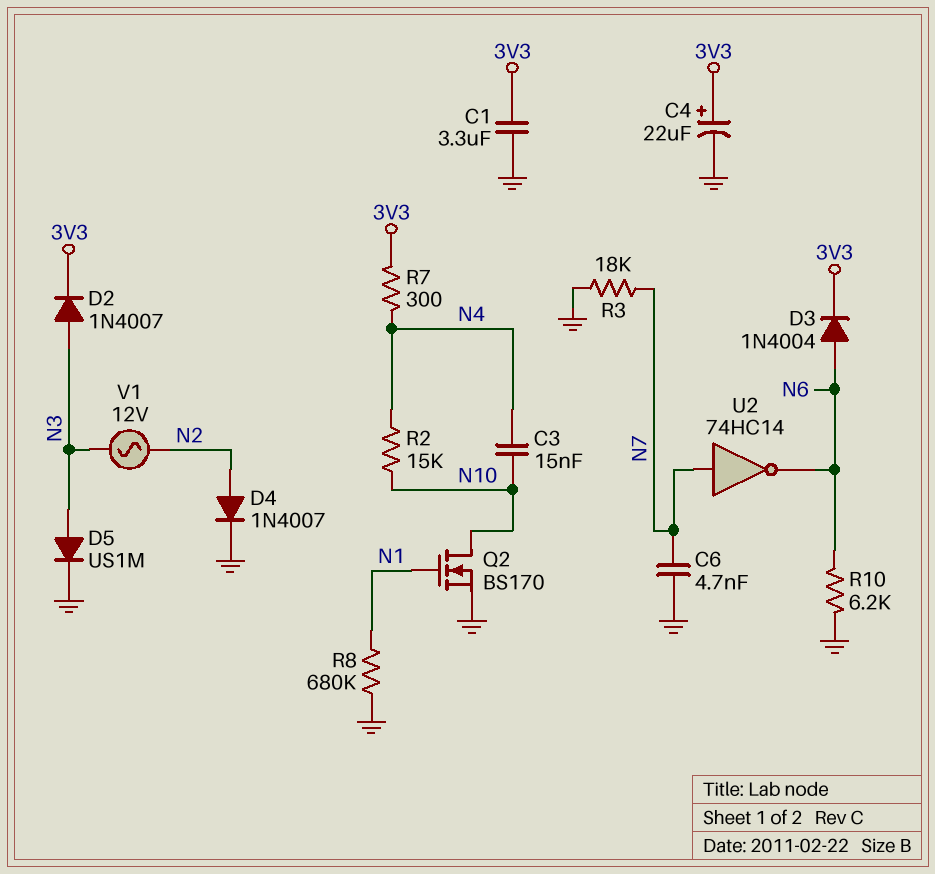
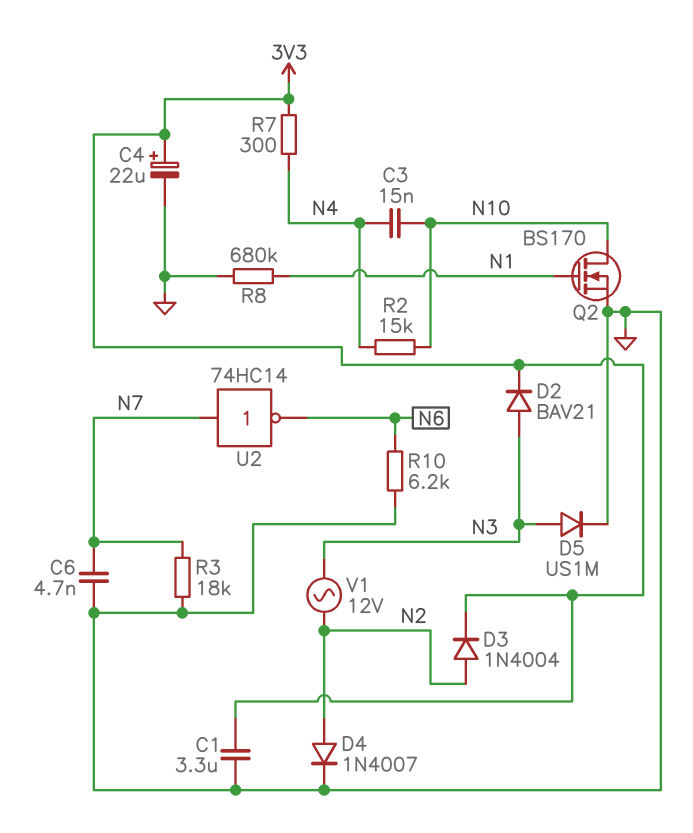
D2: diode 1N4007 (A N3, K 3V3) -> diode BAV21 (A N3, K 3V3)
D3: diode 1N4004 (A N6, K 3V3) -> diode 1N4004 (A N2, K 3V3)

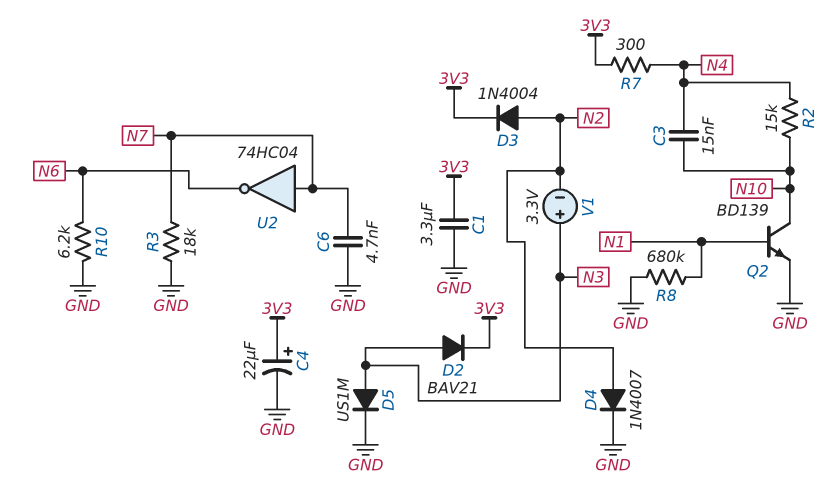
Q2: NMOS BS170 (G N1, D N10, S GND) -> NPN BD139 (B N1, C N10, E GND)
U2: NOT 74HC14 (in N7, out N6) -> NOT 74HC04 (in N7, out N6)
V1: AC 12V (N2, N3) -> 3.3V (plus N3, minus N2)

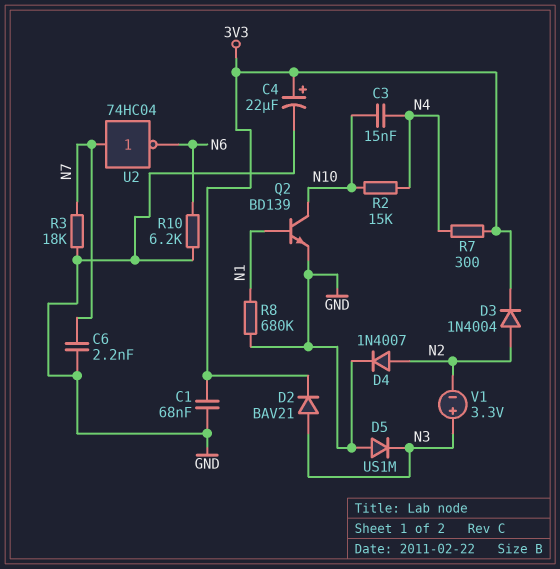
C1: 3.3uF (3V3, GND) -> 68nF (3V3, GND)
C6: 4.7nF (GND, N7) -> 2.2nF (GND, N7)
D5: diode US1M (A N3, K GND) -> diode US1M (A GND, K N3)

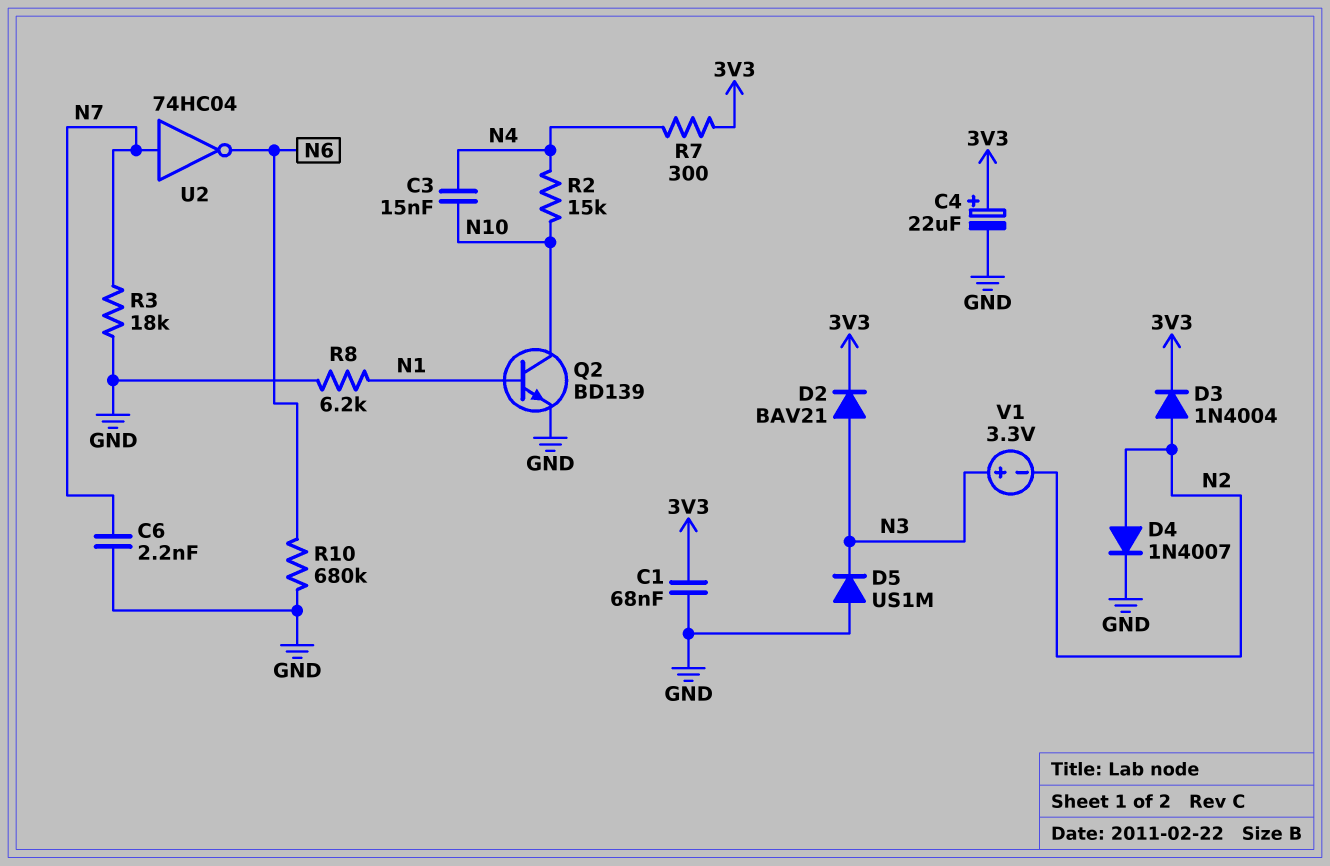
R8: 680k (GND, N1) -> 6.2k (GND, N1)
R10: 6.2k (GND, N6) -> 680k (GND, N6)

